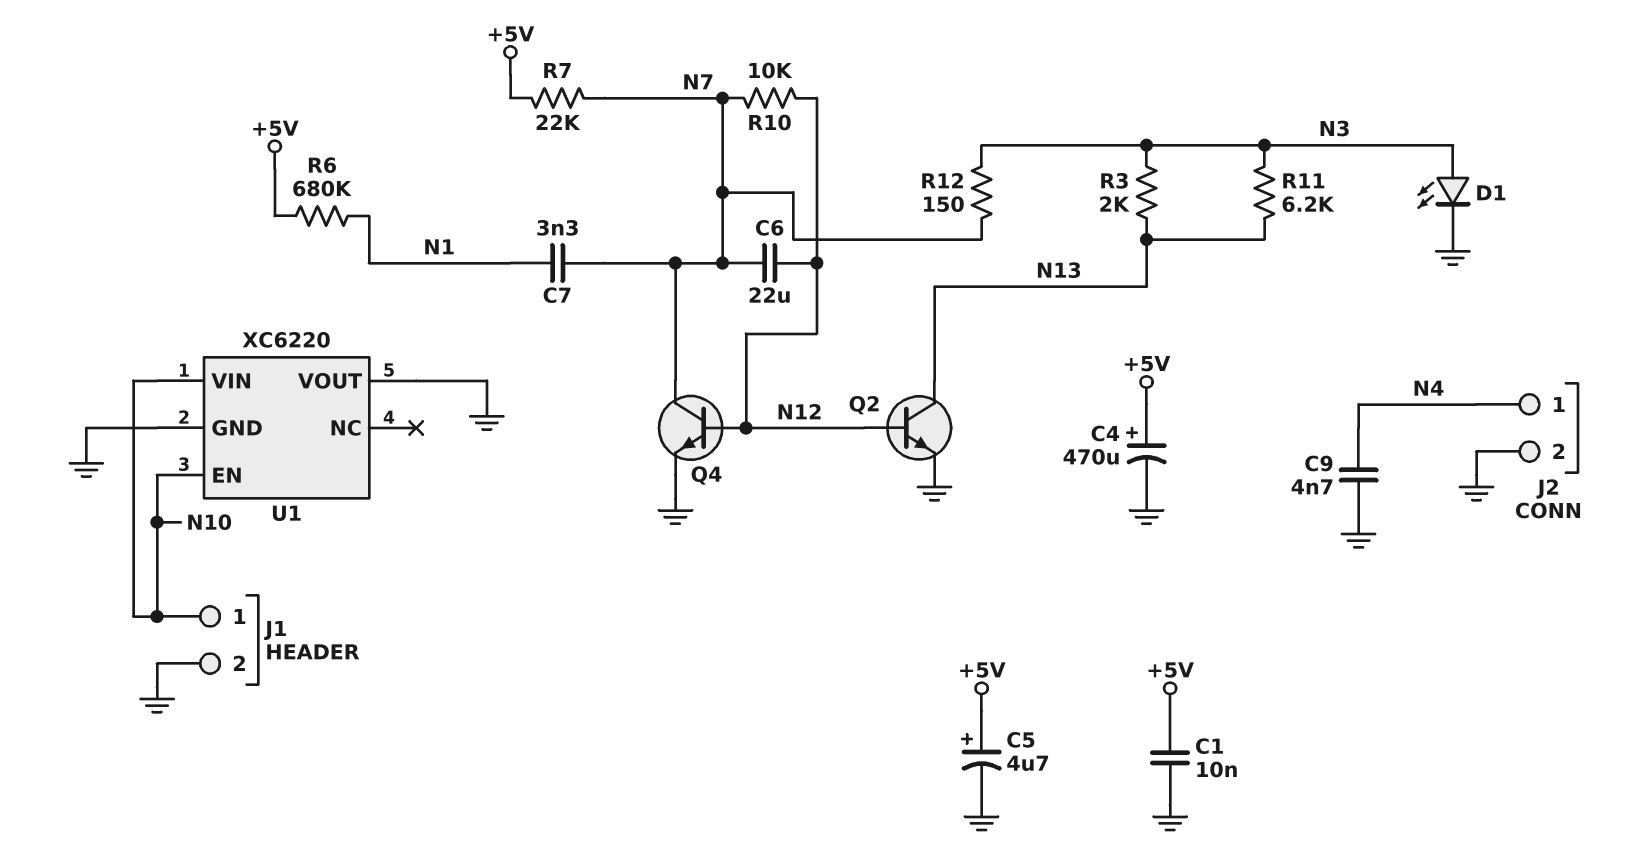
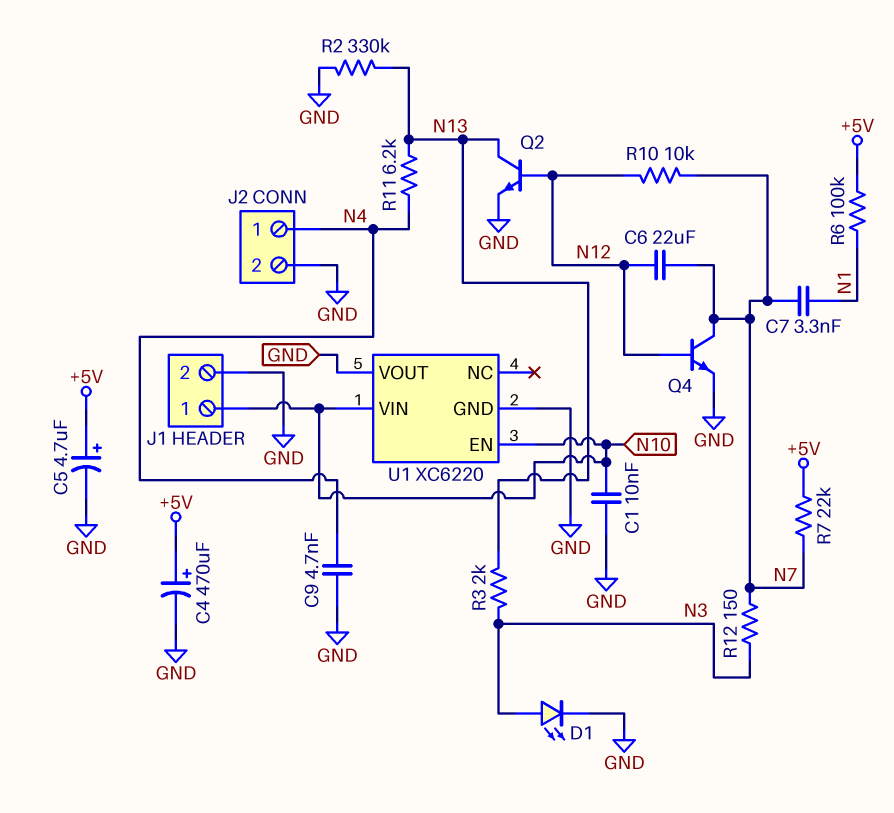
C1: 10nF (+5V, GND) -> 10nF (GND, N10)
R2: none -> 330k (GND, N13)
R6: 680k (+5V, N1) -> 100k (+5V, N1)
R11: 6.2k (N3, N13) -> 6.2k (N4, N13)

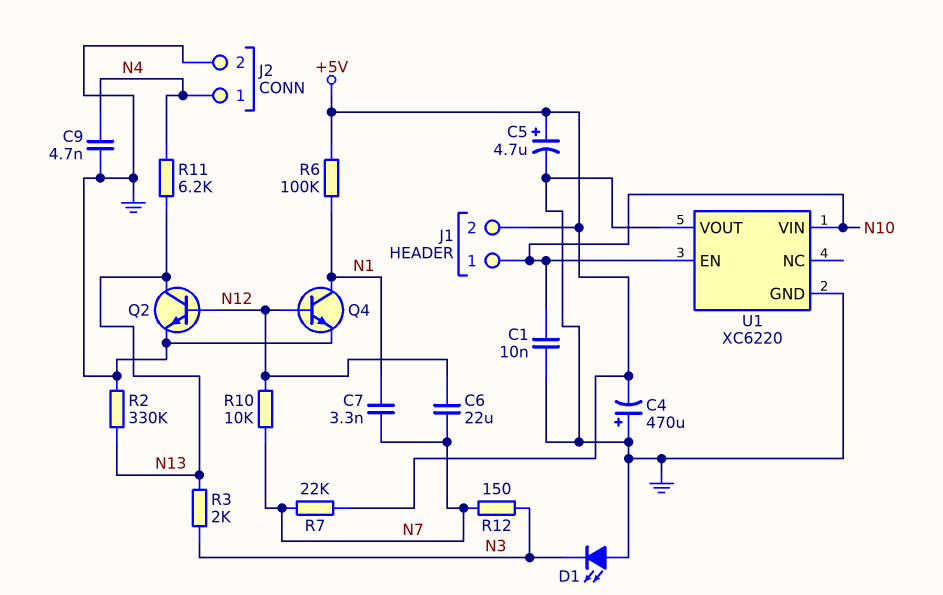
C4: 470uF (plus +5V, minus GND) -> 470uF (plus GND, minus +5V)
D1: LED (A N3, K GND) -> LED (A GND, K N3)
J1 pin 2: GND -> +5V
Q4: NPN (B N12, C N7, E GND) -> NPN (B N12, C N1, E GND)

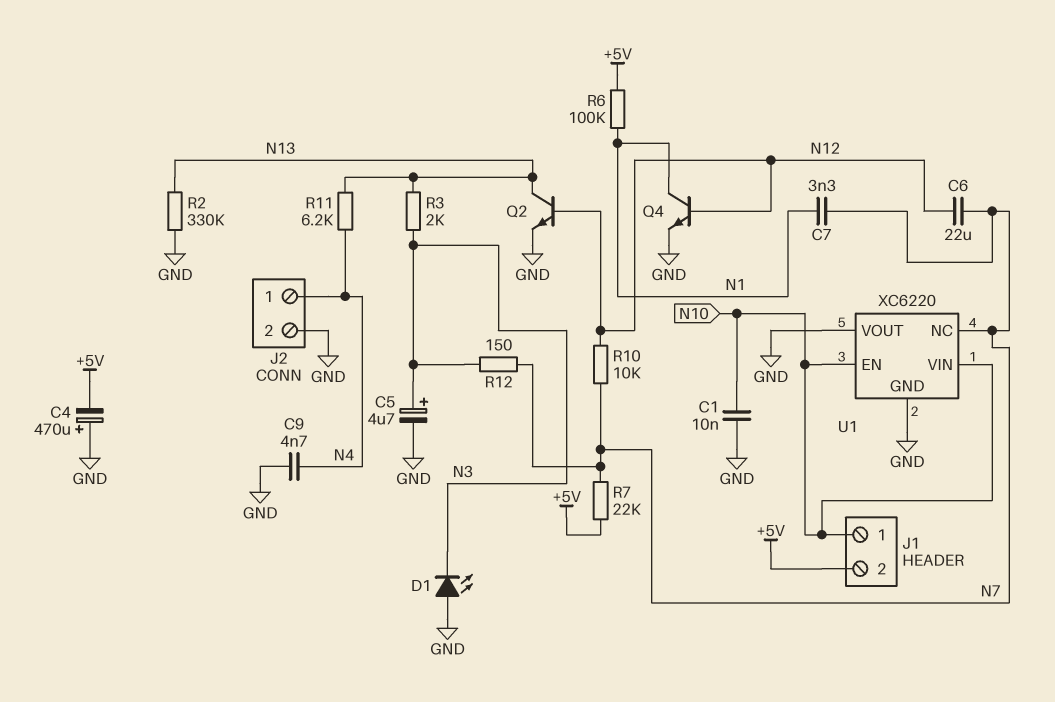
C5: 4.7uF (plus +5V, minus GND) -> 4.7uF (plus N3, minus GND)
U1 pin NC: none -> N7

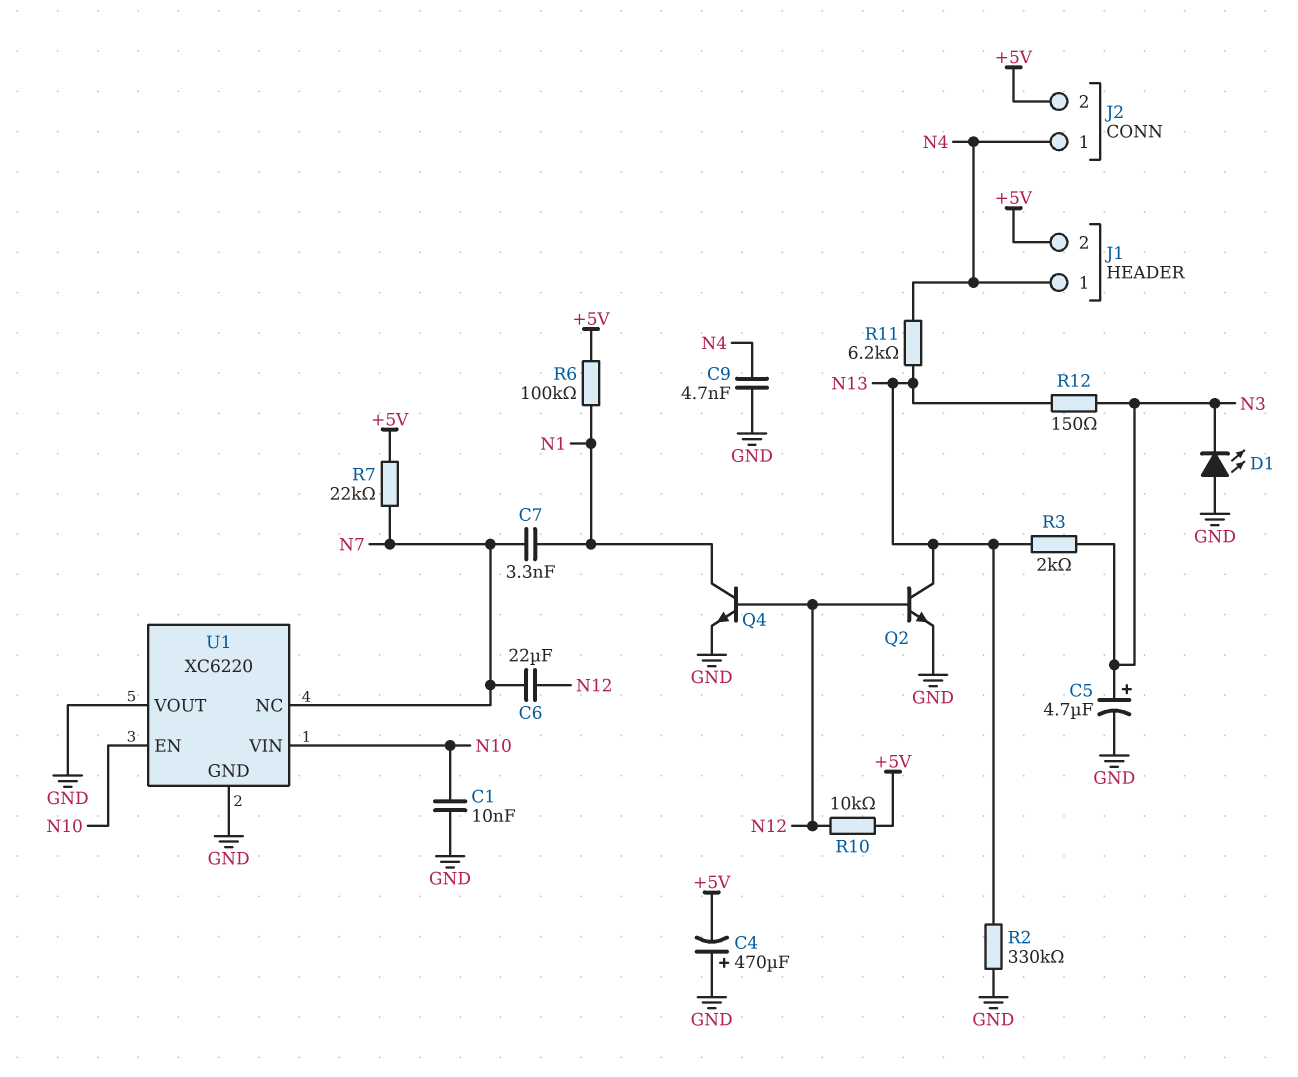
J1 pin 1: N10 -> N4
J2 pin 2: GND -> +5V
R10: 10k (N7, N12) -> 10k (+5V, N12)
R12: 150 (N3, N7) -> 150 (N3, N13)

